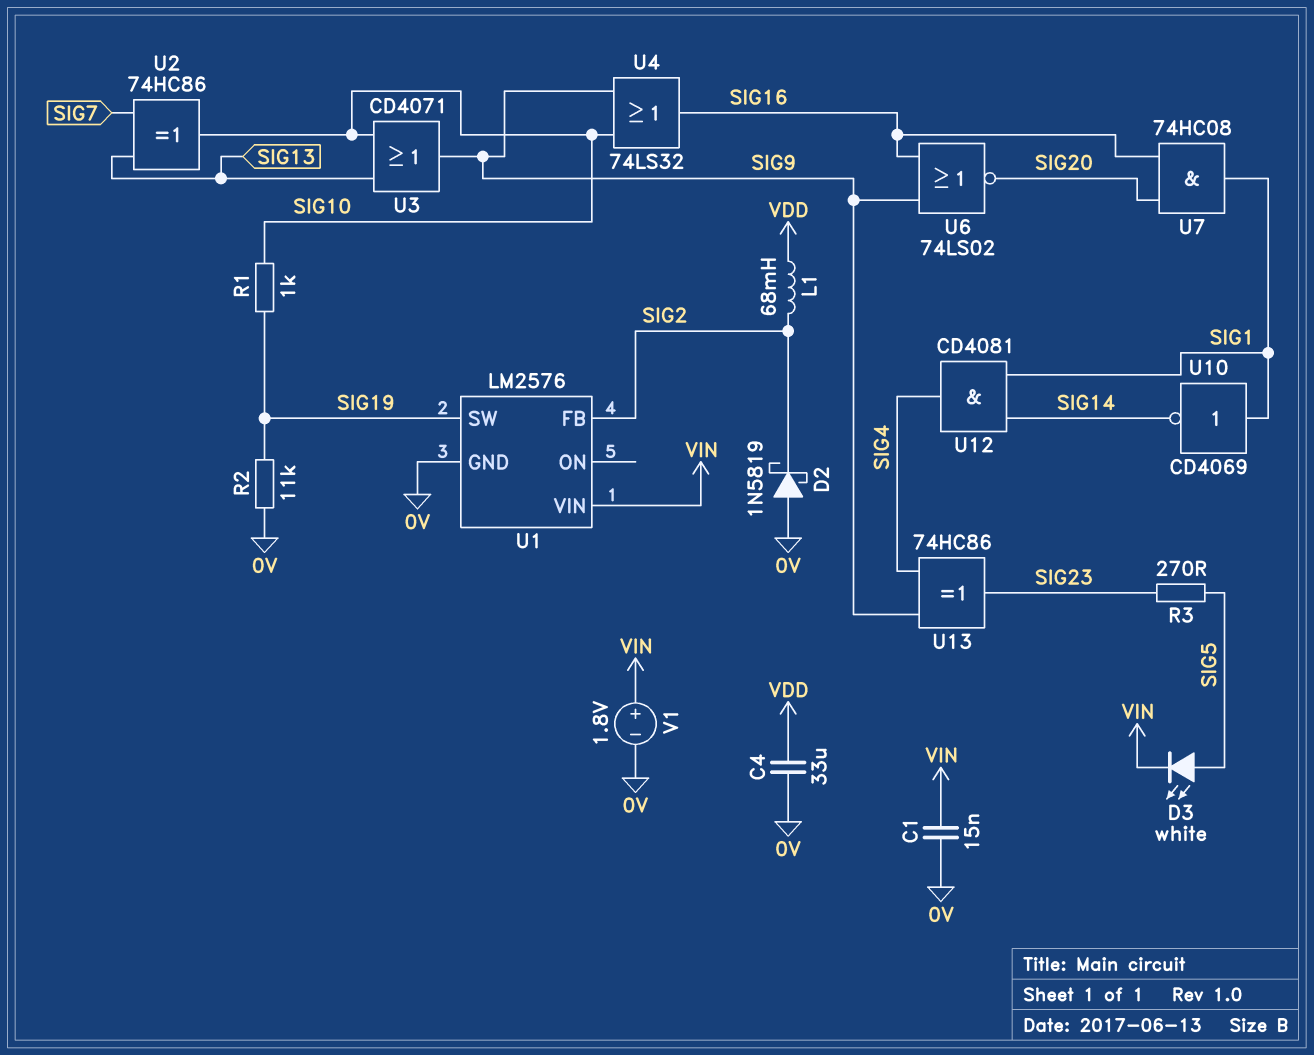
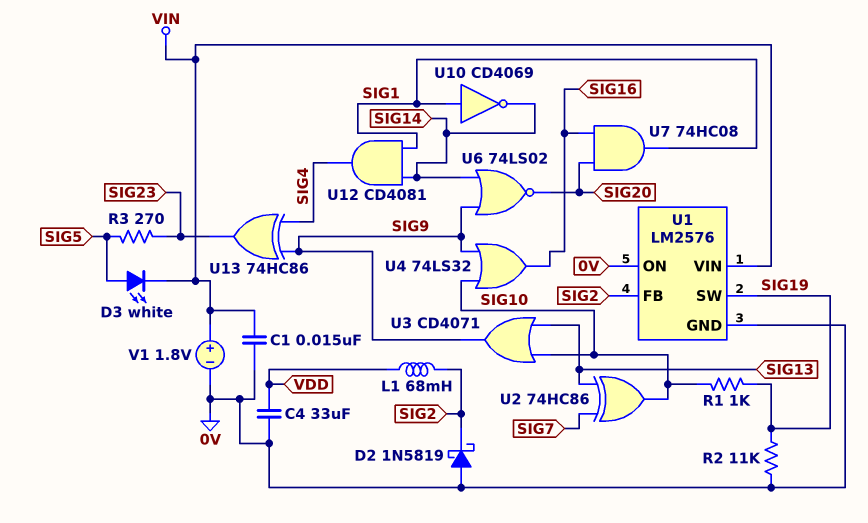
U1 pin ON: none -> 0V
U6: NOR 74LS02 (in SIG9, in SIG16, out SIG20) -> NOR 74LS02 (in SIG9, in SIG14, out SIG20)

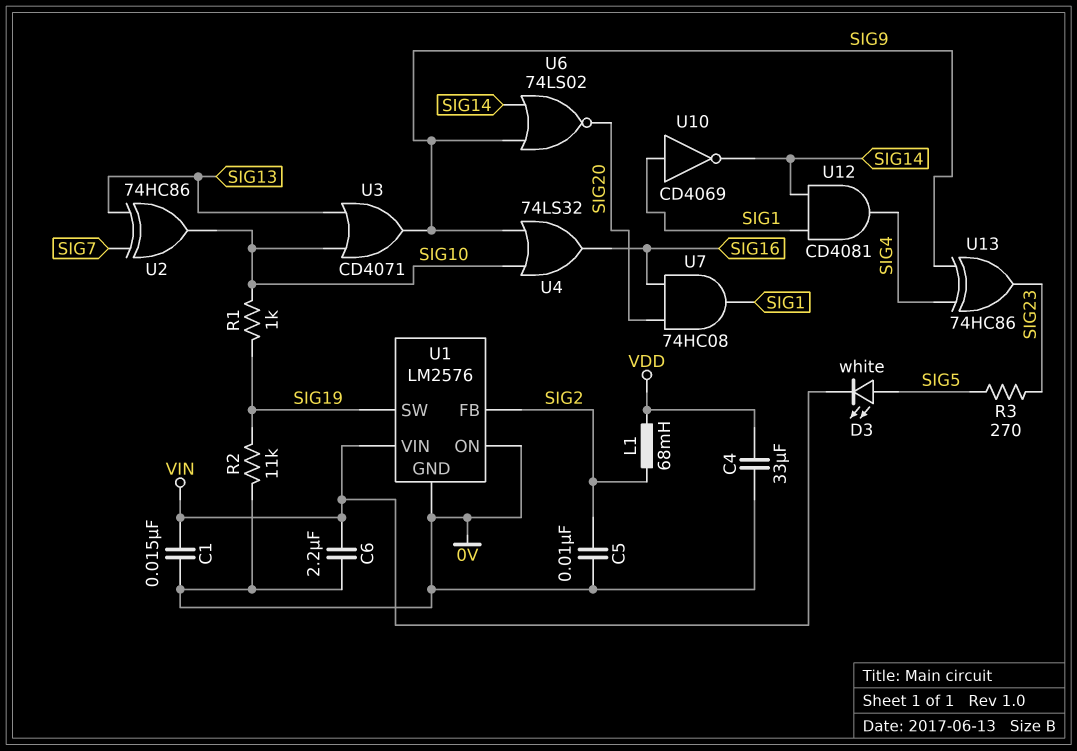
C5: none -> 10nF (0V, SIG2)
C6: none -> 2.2uF (0V, VIN)
D2: schottky 1N5819 (A 0V, K SIG2) -> none
V1: 1.8V (plus VIN, minus 0V) -> none

